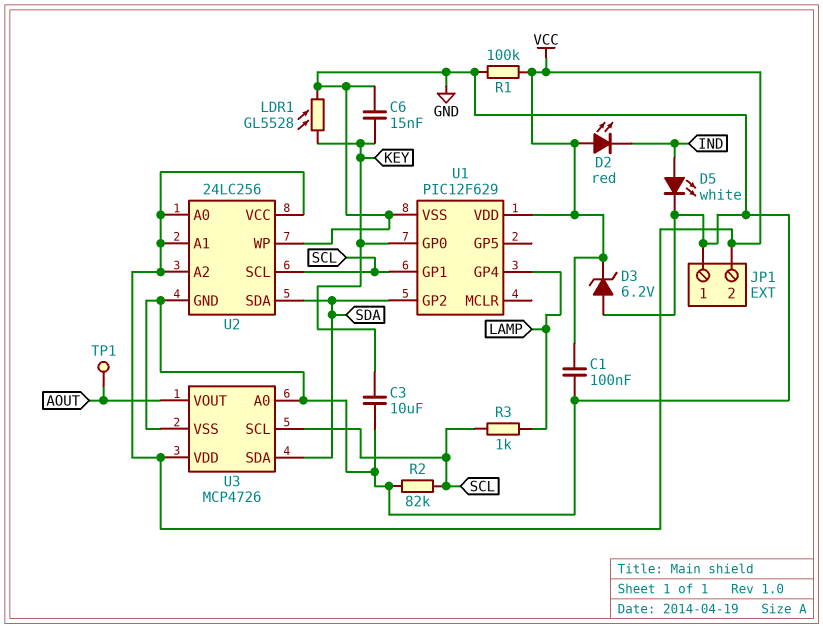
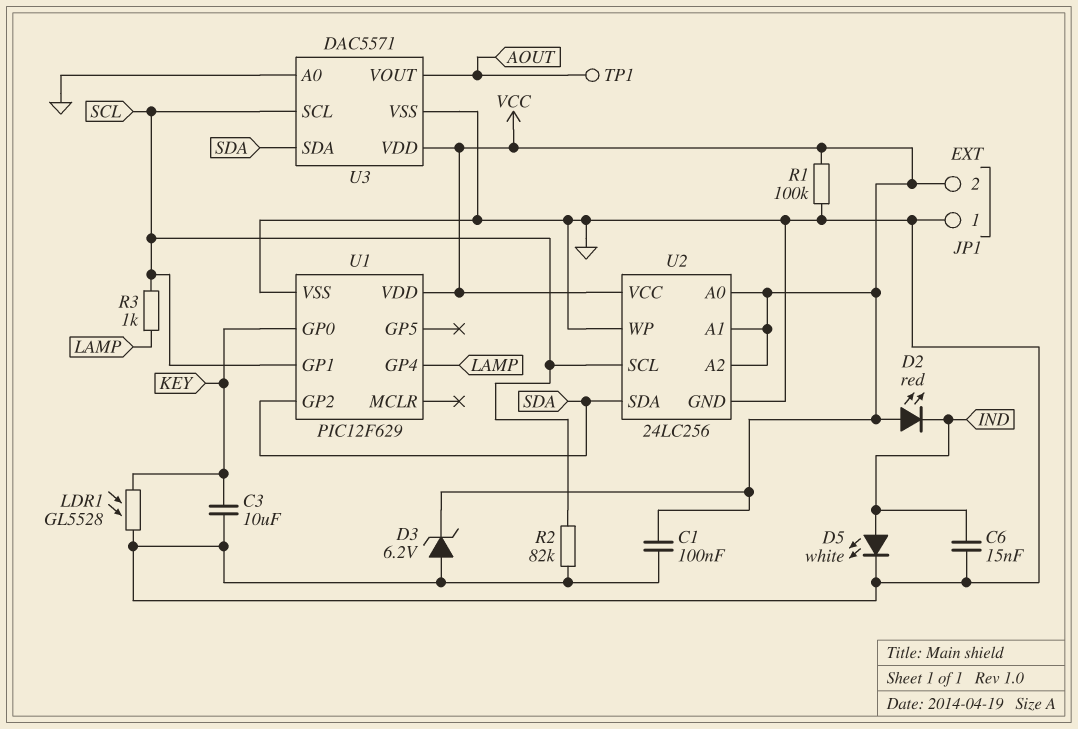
C6: 15nF (GND, KEY) -> 15nF (GND, IND)
U3: MCP4726 -> DAC5571

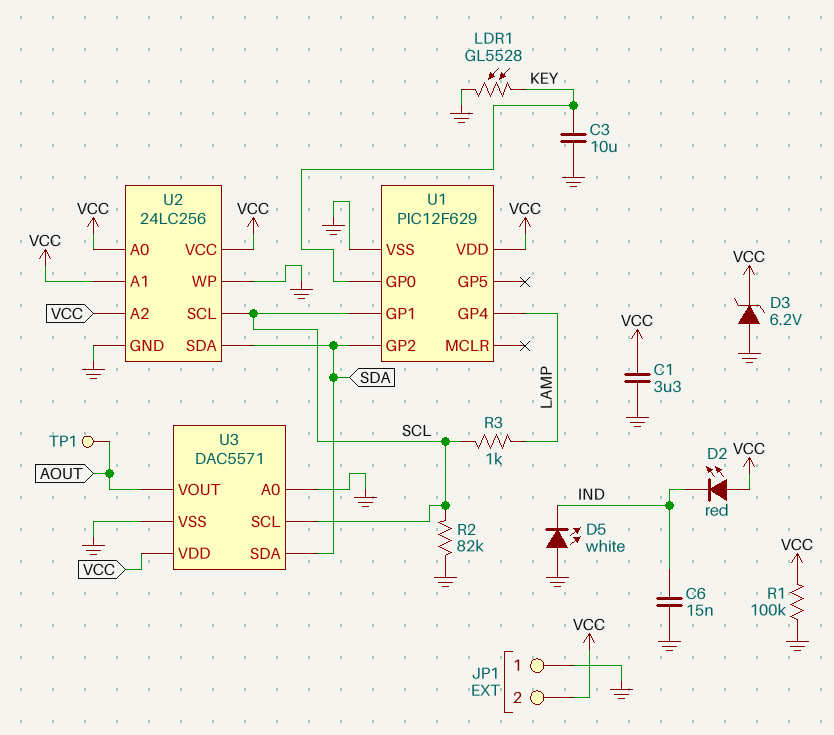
C1: 100nF (GND, VCC) -> 3.3uF (GND, VCC)
D5: LED white (A IND, K GND) -> LED white (A GND, K IND)

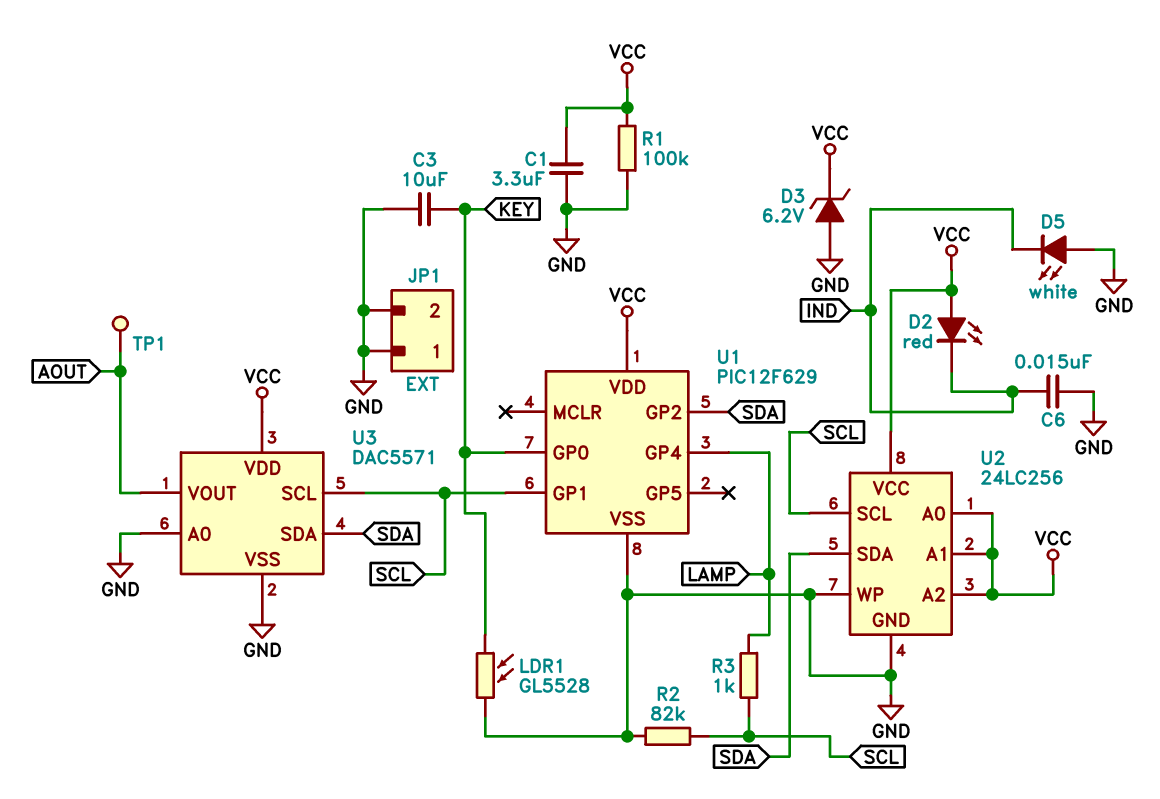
JP1 pin 2: VCC -> GND

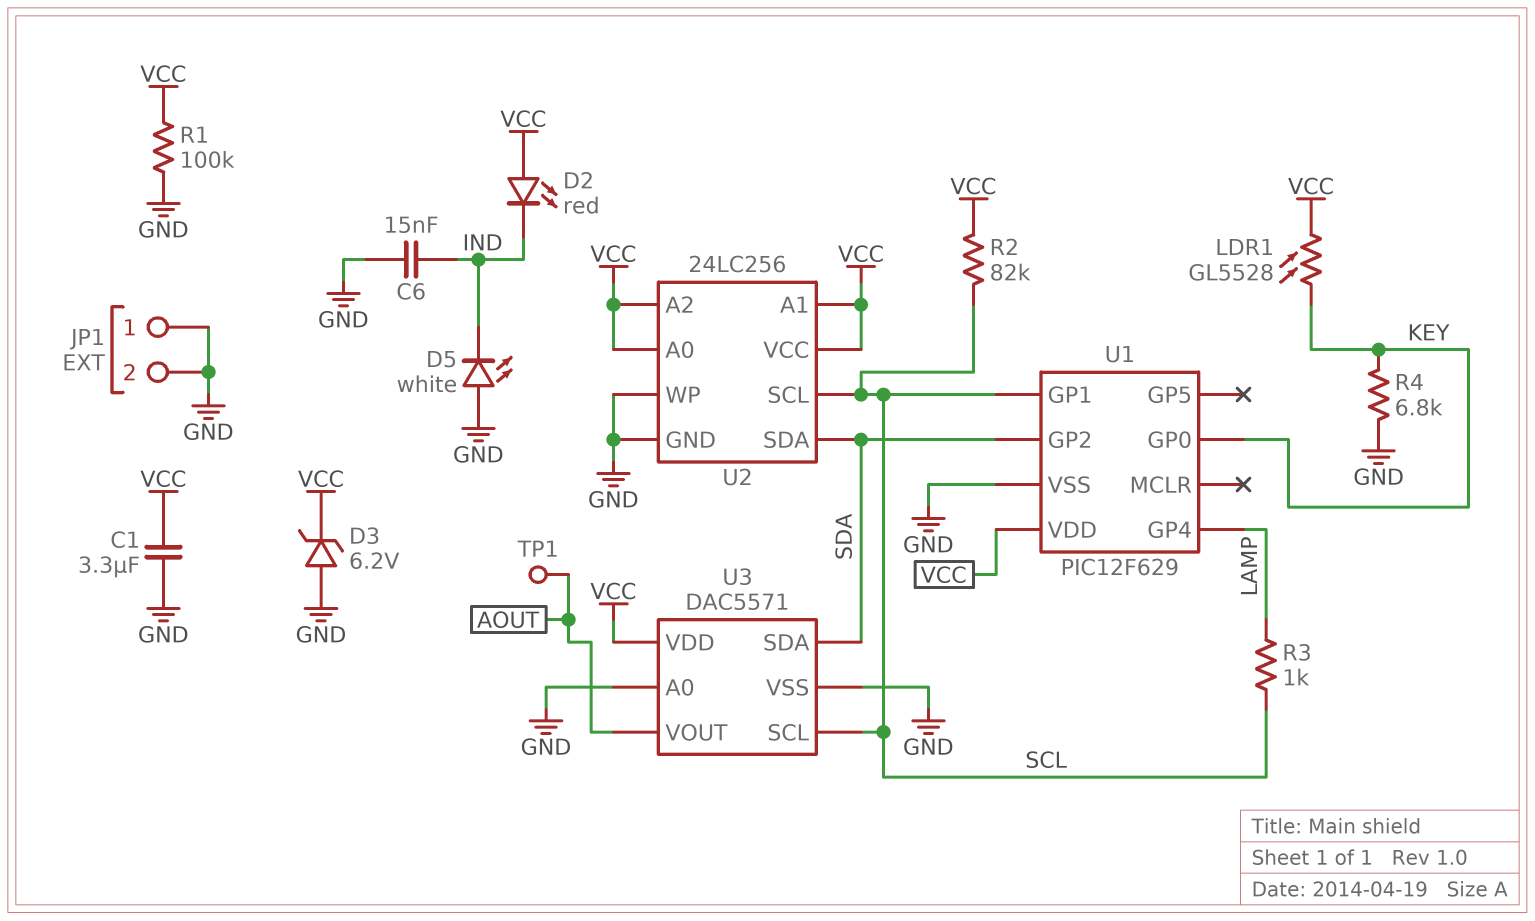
C3: 10uF (GND, KEY) -> none
LDR1: GL5528 (GND, KEY) -> GL5528 (KEY, VCC)
R2: 82k (GND, SCL) -> 82k (SCL, VCC)
R4: none -> 6.8k (GND, KEY)

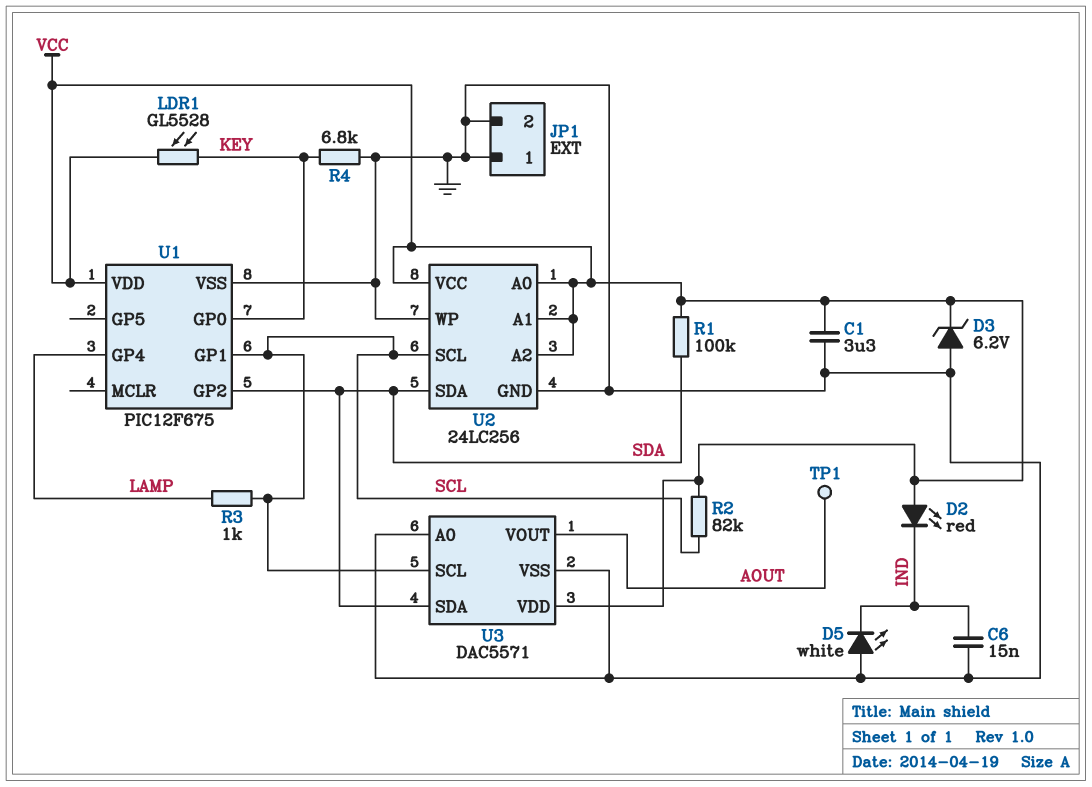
R1: 100k (GND, VCC) -> 100k (SDA, VCC)
U1: PIC12F629 -> PIC12F675

